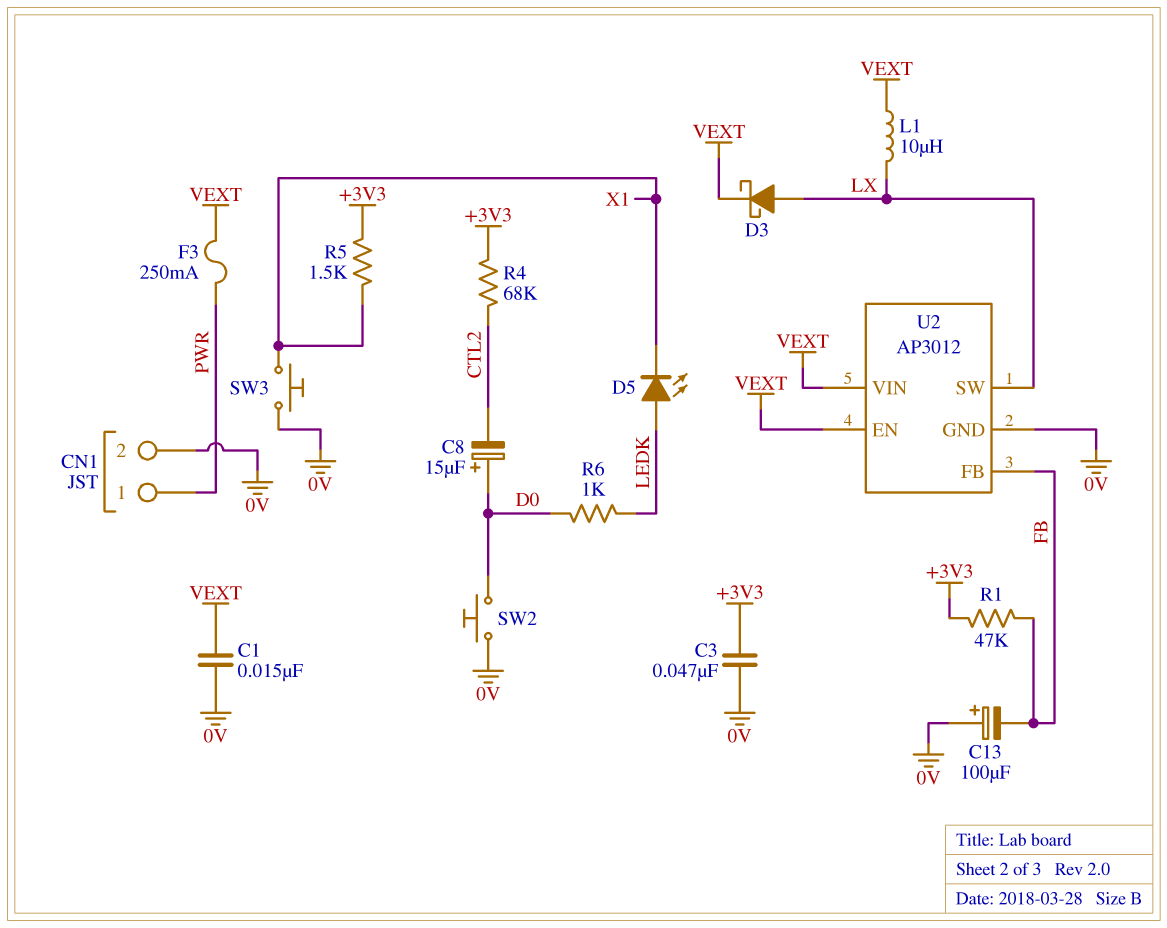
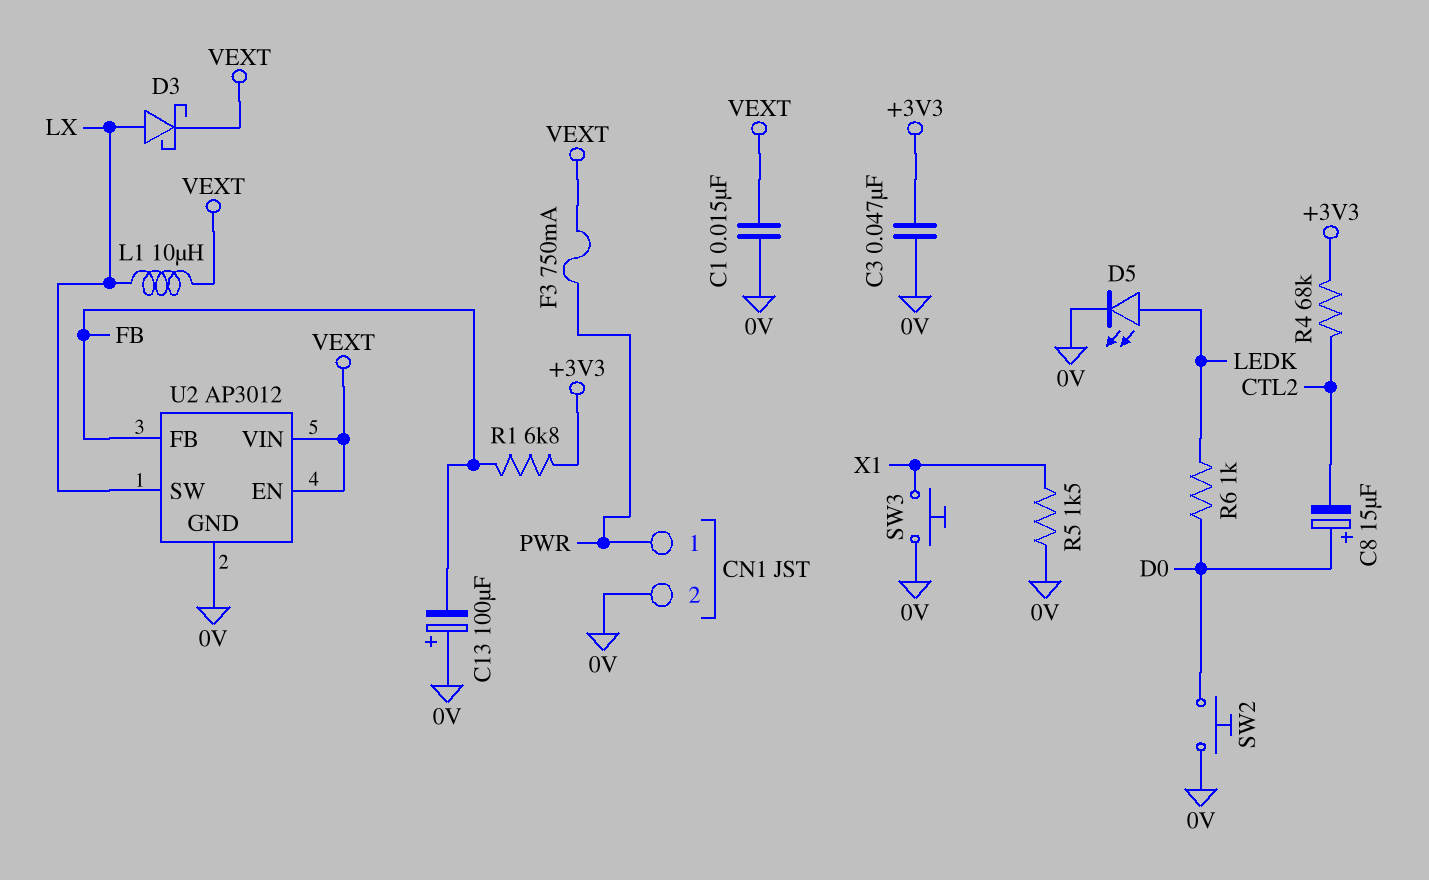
D5: LED (A LEDK, K X1) -> LED (A LEDK, K 0V)
F3: 250mA (PWR, VEXT) -> 750mA (PWR, VEXT)
R1: 47k (+3V3, FB) -> 6.8k (+3V3, FB)
R5: 1.5k (+3V3, X1) -> 1.5k (0V, X1)

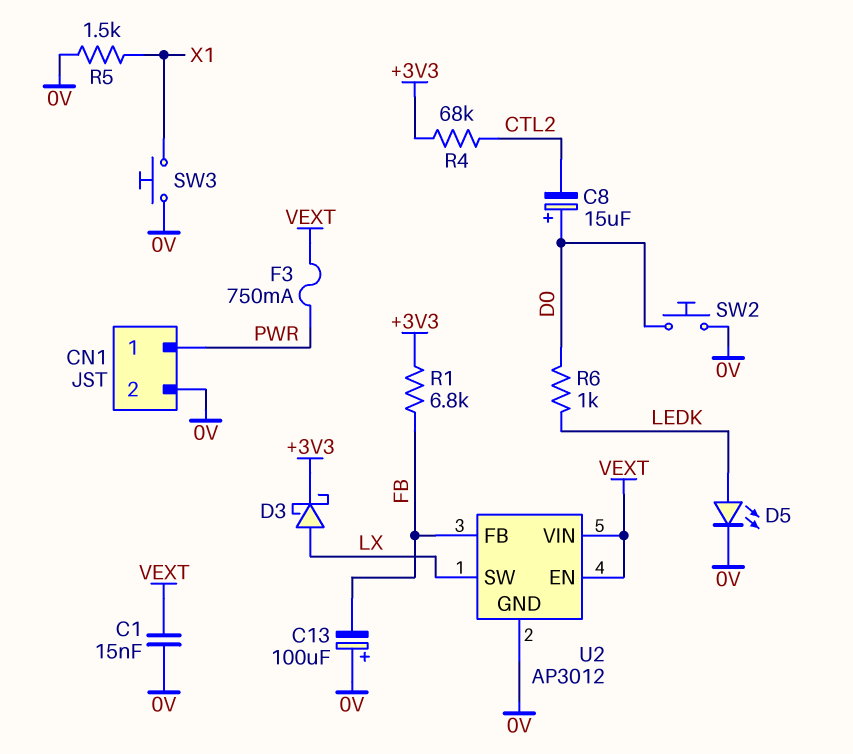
C3: 47nF (+3V3, 0V) -> none
D3: schottky (A LX, K VEXT) -> schottky (A LX, K +3V3)
L1: 10uH (LX, VEXT) -> none

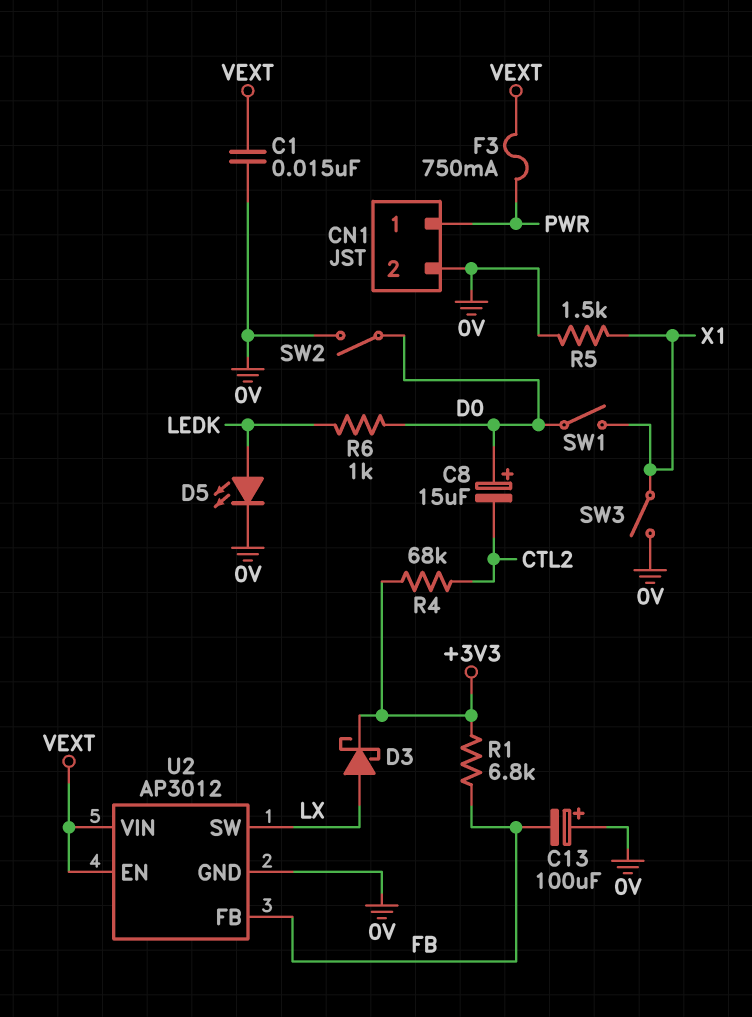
SW1: none -> switch (D0, X1)
SW2: button (0V, D0) -> switch (0V, D0)
SW3: button (0V, X1) -> switch (0V, X1)

